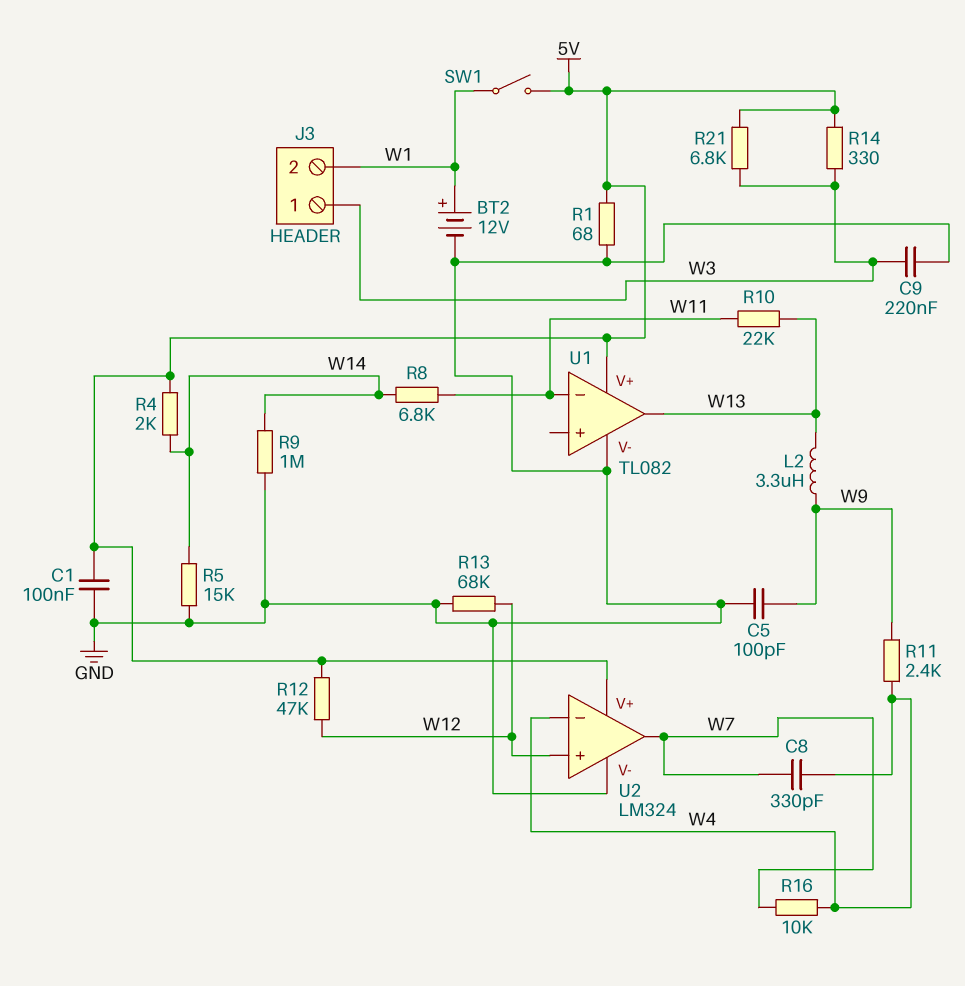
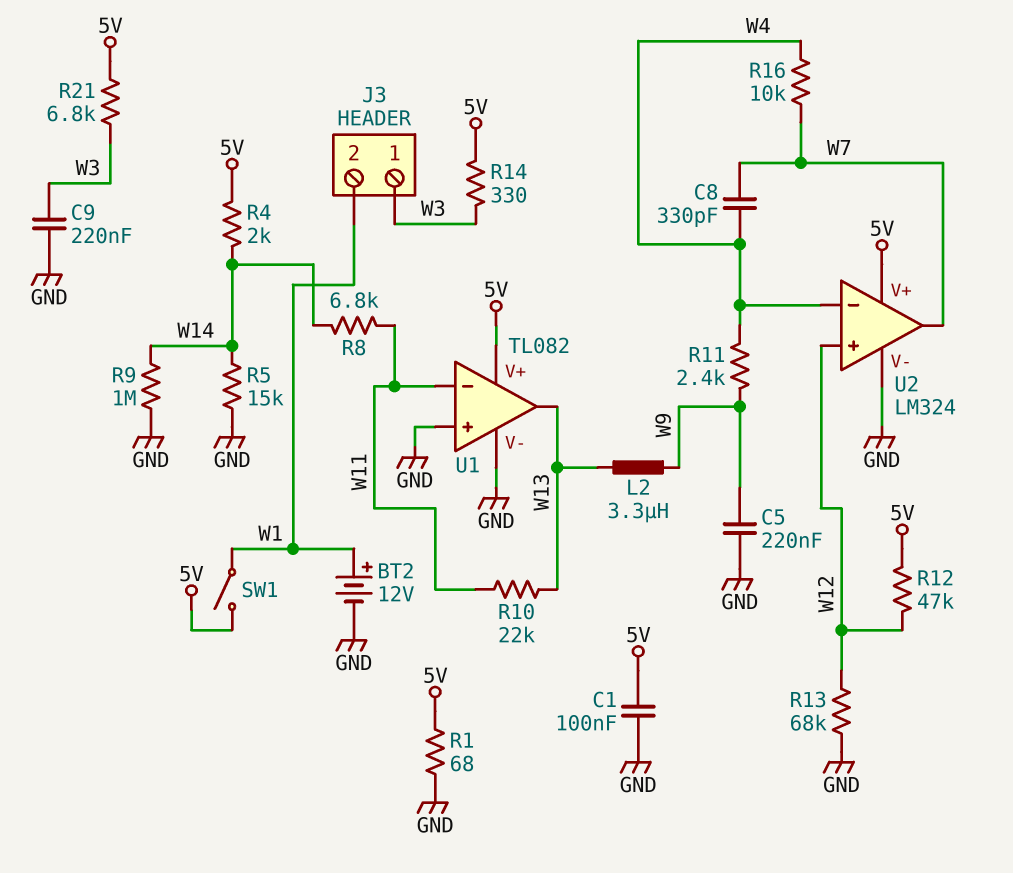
C5: 100pF (GND, W9) -> 220nF (GND, W9)
U1 pin in+: none -> GND

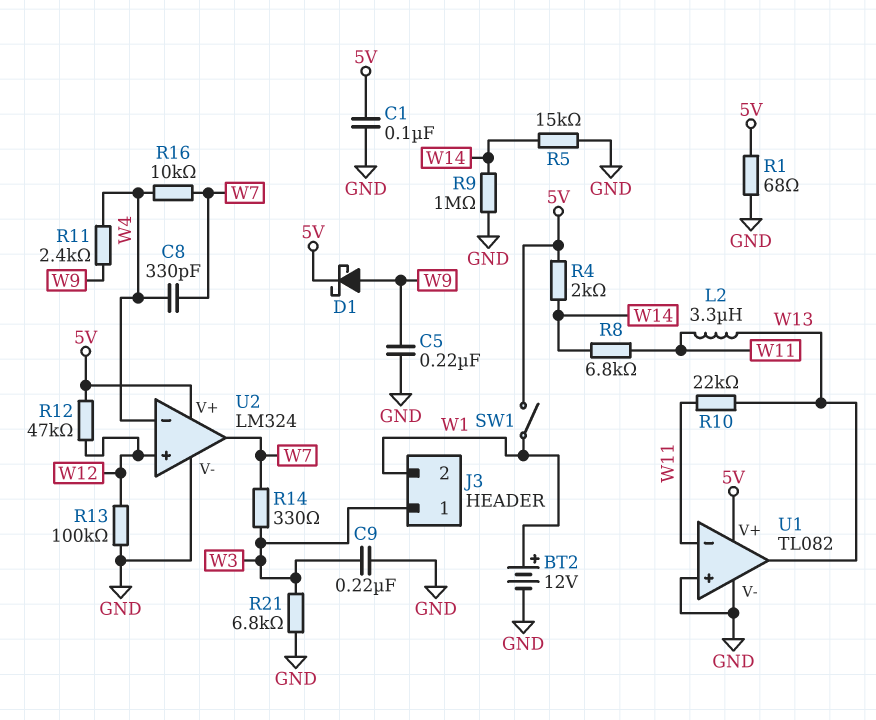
D1: none -> schottky (A W9, K 5V)
L2: 3.3uH (W9, W13) -> 3.3uH (W11, W13)
R13: 68k (GND, W12) -> 100k (GND, W12)
R14: 330 (5V, W3) -> 330 (W3, W7)
R21: 6.8k (5V, W3) -> 6.8k (GND, W3)

